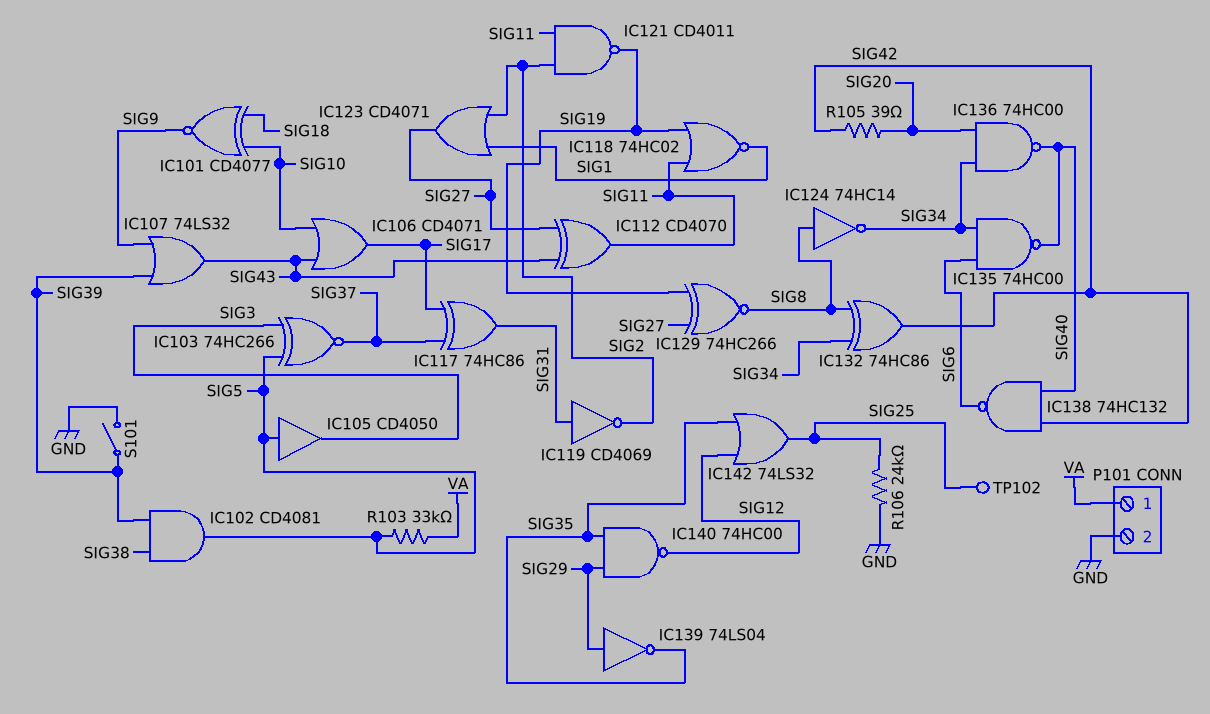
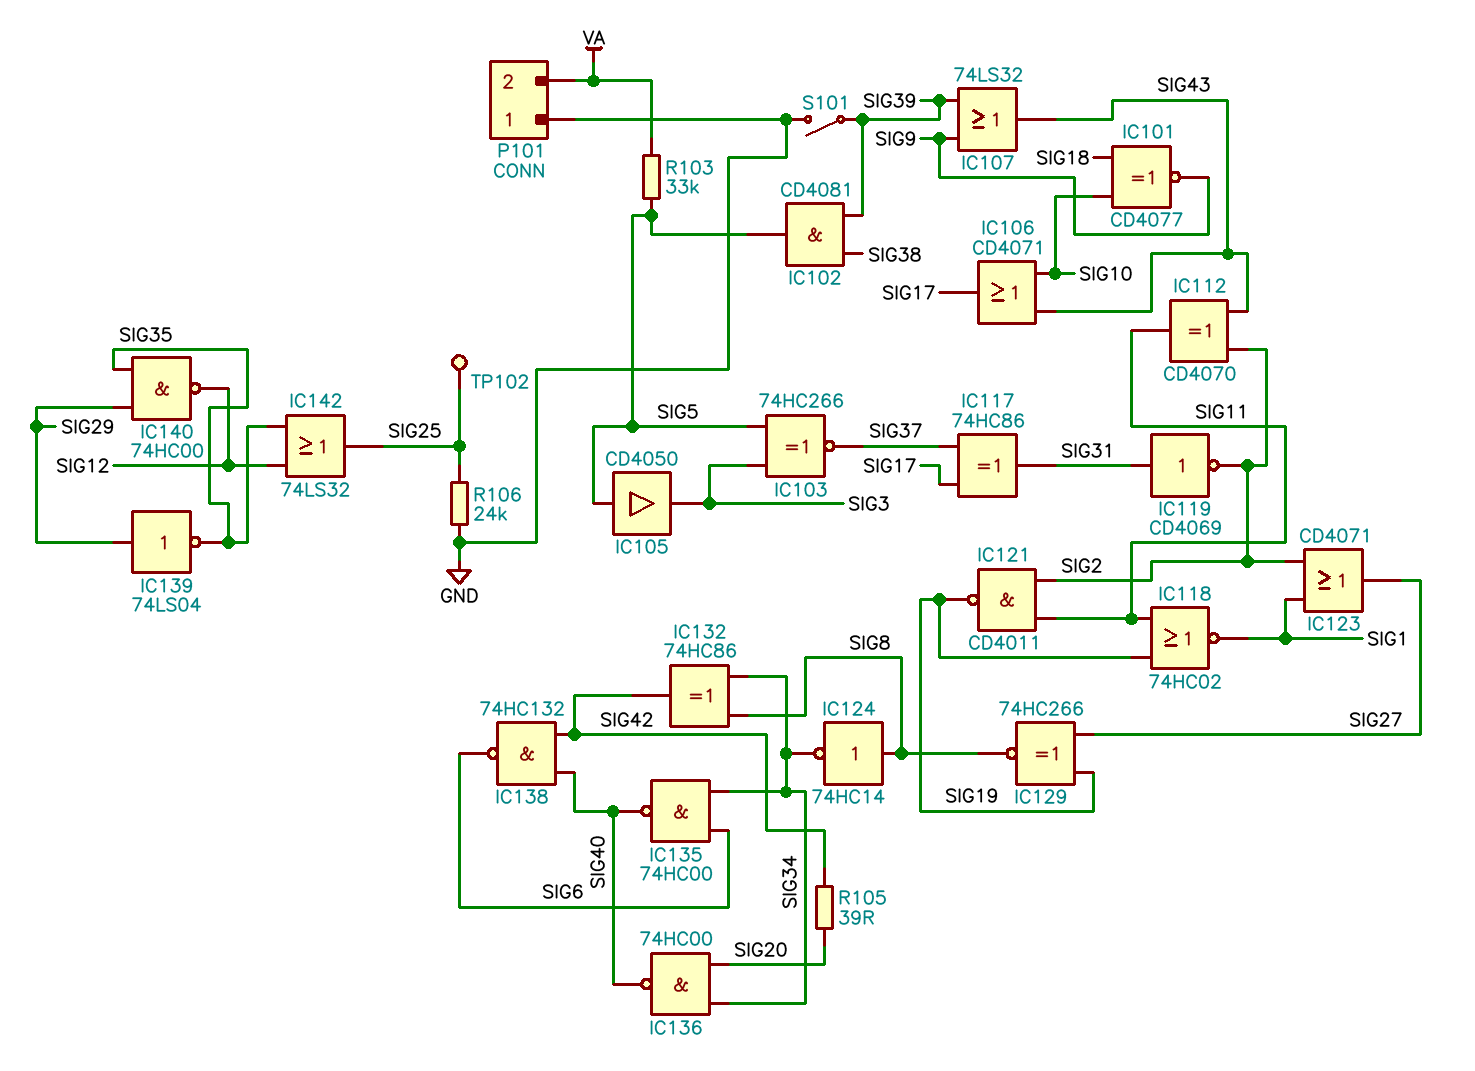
IC112: XOR CD4070 (in SIG27, in SIG43, out SIG11) -> XOR CD4070 (in SIG2, in SIG43, out SIG11)
P101 pin 1: VA -> GND
P101 pin 2: GND -> VA

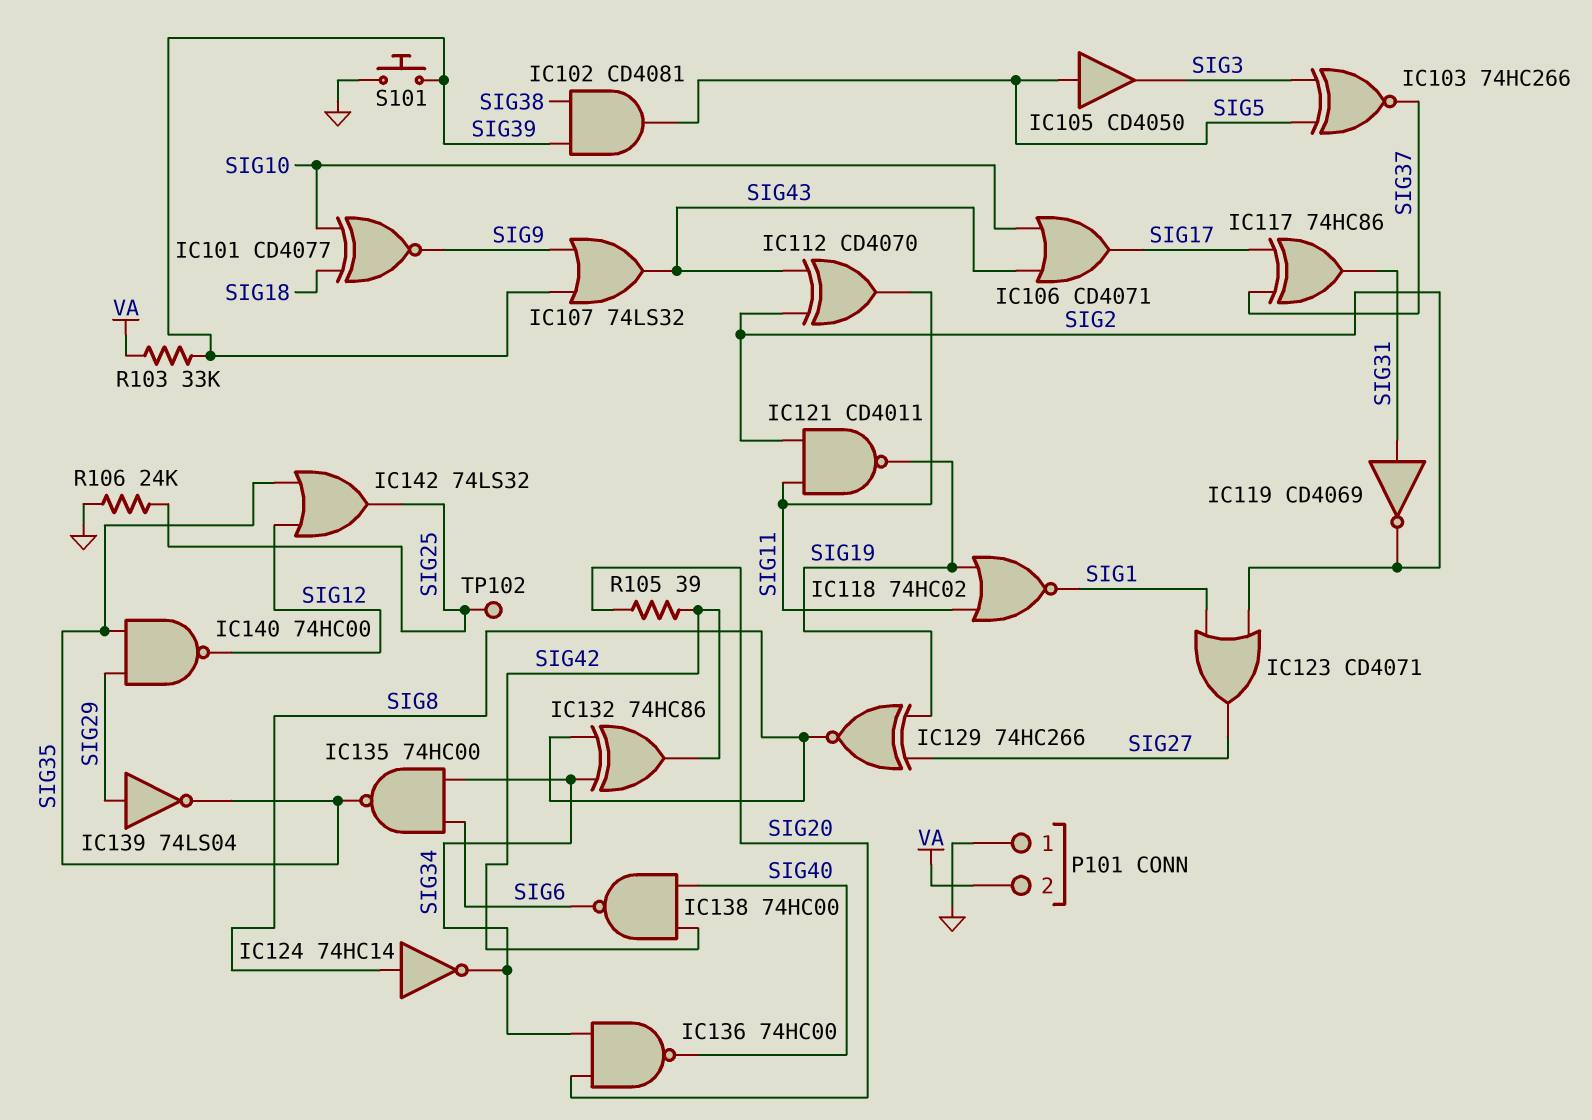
IC135: NAND 74HC00 (in SIG6, in SIG34, out SIG40) -> NAND 74HC00 (in SIG6, in SIG34, out SIG35)
IC138: NAND 74HC132 (in SIG40, in SIG42, out SIG6) -> NAND 74HC00 (in SIG40, in SIG42, out SIG6)
R103: 33k (SIG5, VA) -> 33k (SIG39, VA)
S101: switch (GND, SIG39) -> button (GND, SIG39)

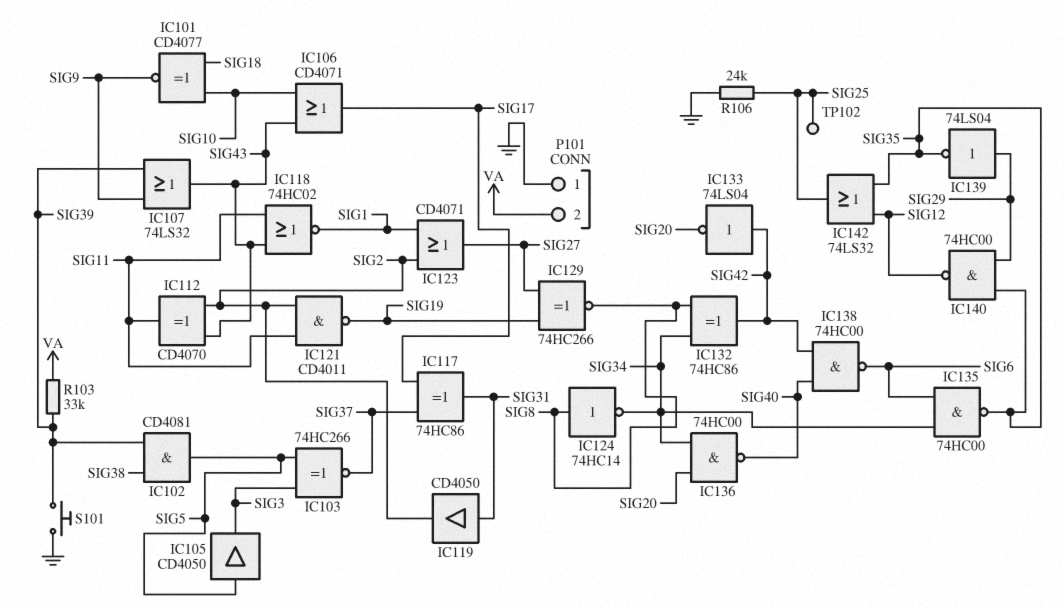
IC118: NOR 74HC02 (in SIG11, in SIG19, out SIG1) -> NOR 74HC02 (in SIG11, in SIG43, out SIG1)
IC119: NOT CD4069 (in SIG31, out SIG2) -> buffer CD4050 (in SIG31, out SIG2)
IC133: none -> NOT 74LS04 (in SIG42, out SIG20)
R105: 39 (SIG20, SIG42) -> none

